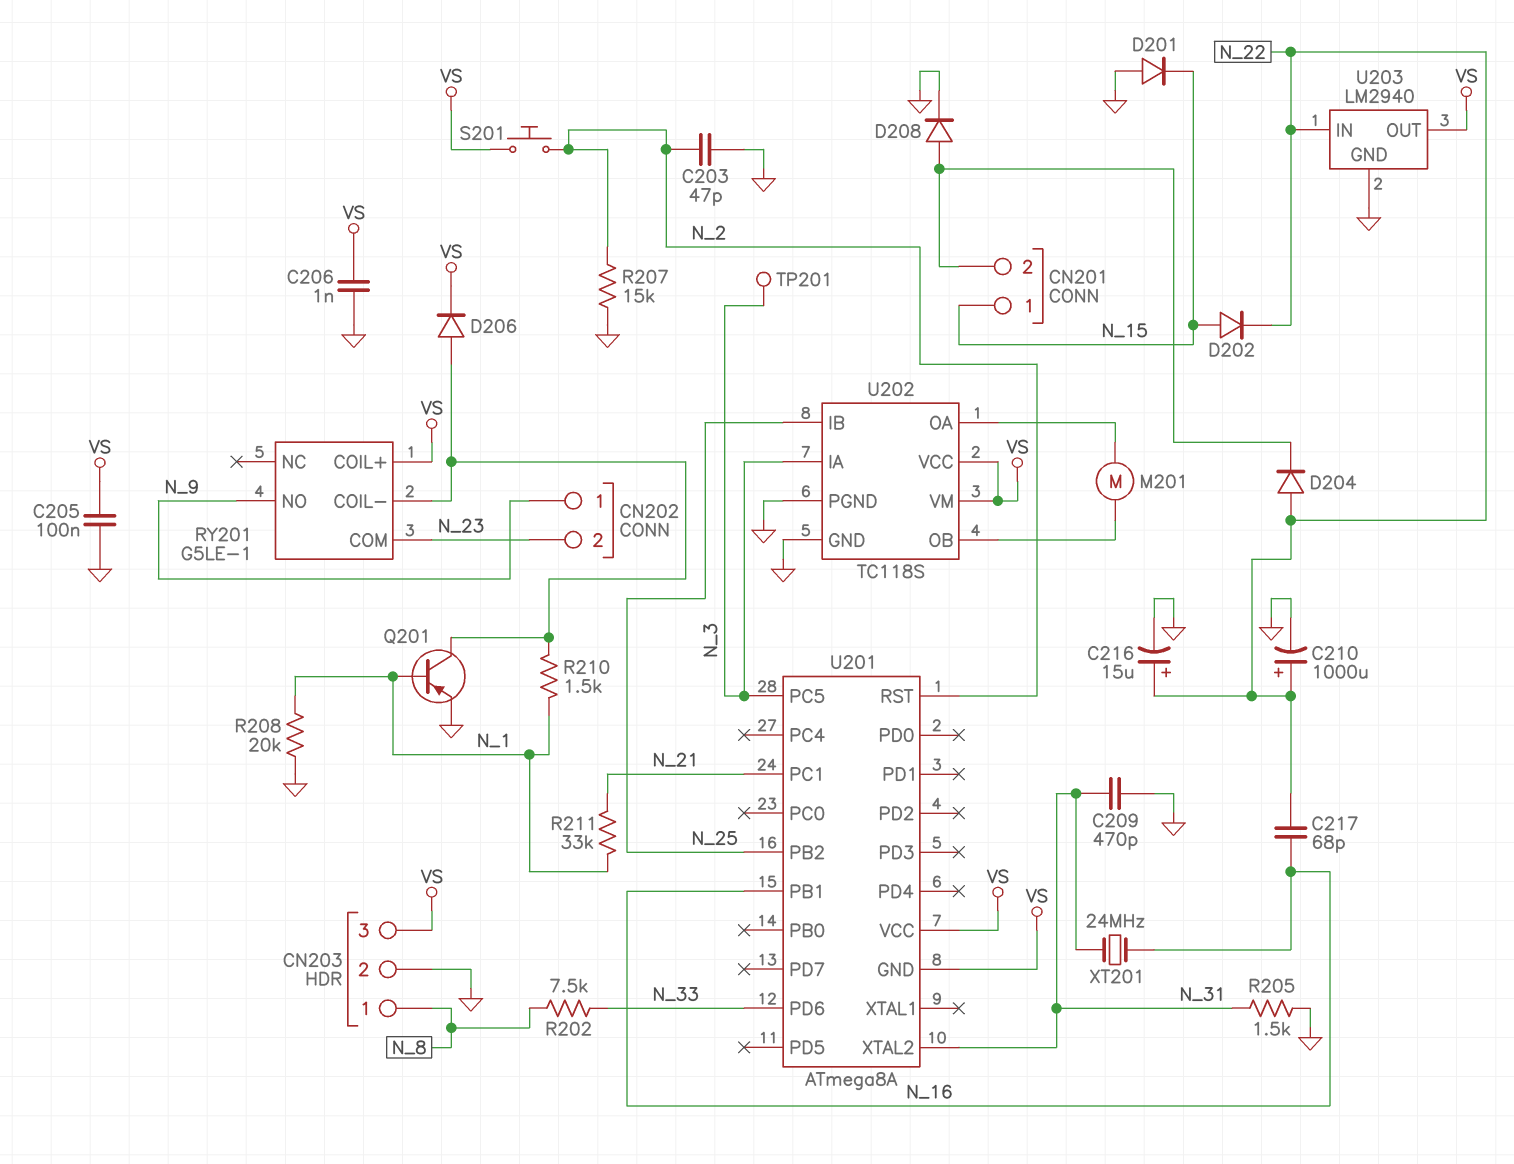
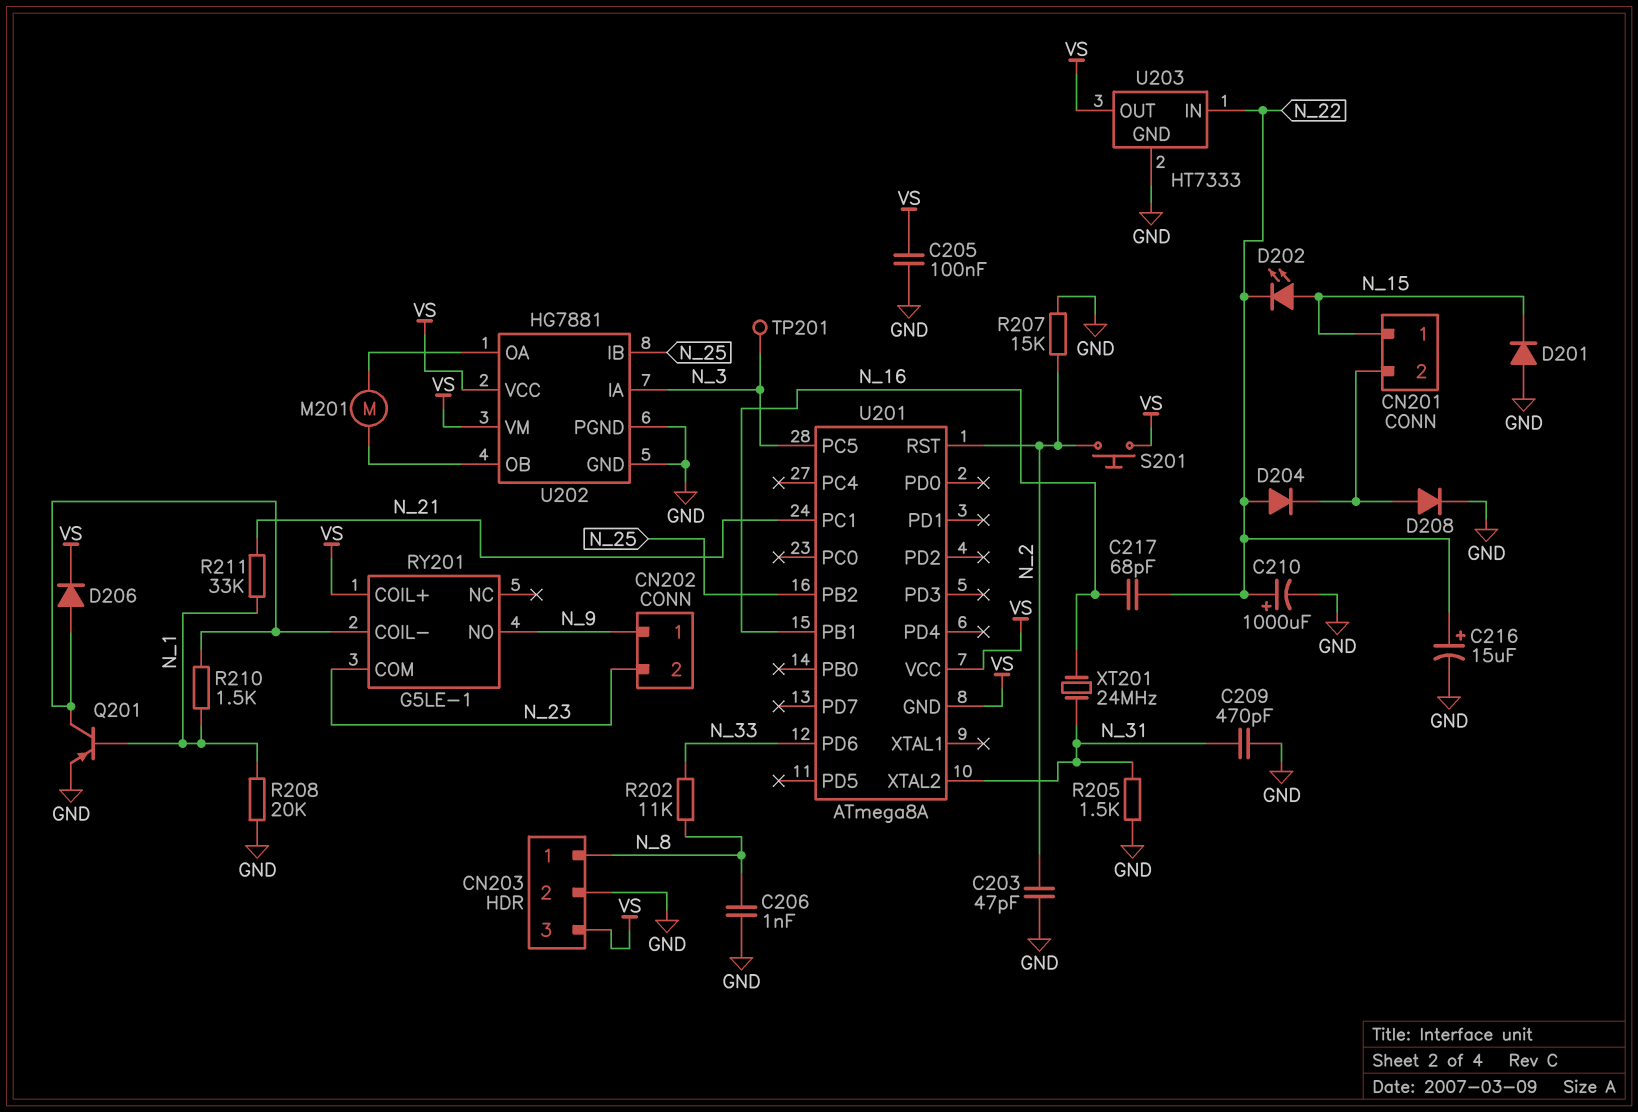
C206: 1nF (GND, VS) -> 1nF (GND, N_8)
D202: diode (A N_15, K N_22) -> LED (A N_15, K N_22)
R202: 7.5k (N_8, N_33) -> 11k (N_8, N_33)
U202: TC118S -> HG7881
U203: LM2940 -> HT7333

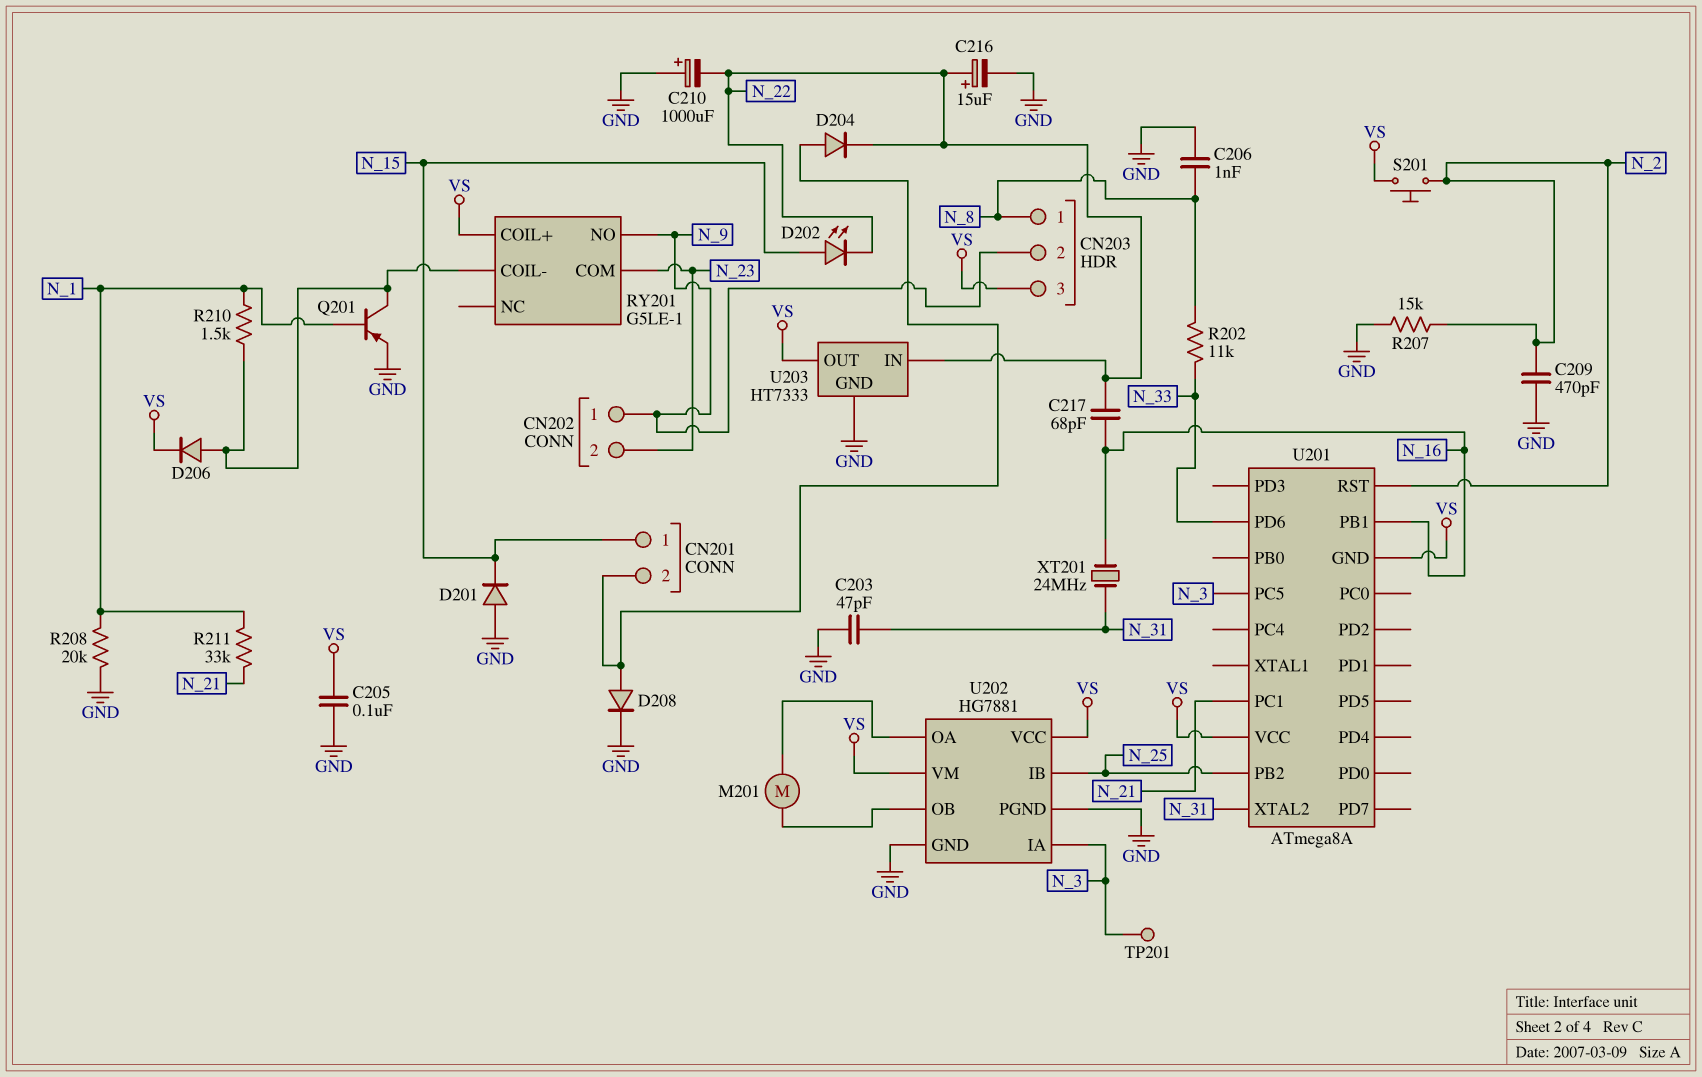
C203: 47pF (GND, N_2) -> 47pF (GND, N_31)
C209: 470pF (GND, N_31) -> 470pF (GND, N_2)
C210: 1000uF (plus N_22, minus GND) -> 1000uF (plus GND, minus N_22)
CN203 pin 2: GND -> N_9
D204: diode (A N_22, K CN201/2) -> diode (A CN201/2, K N_22)
R205: 1.5k (GND, N_31) -> none

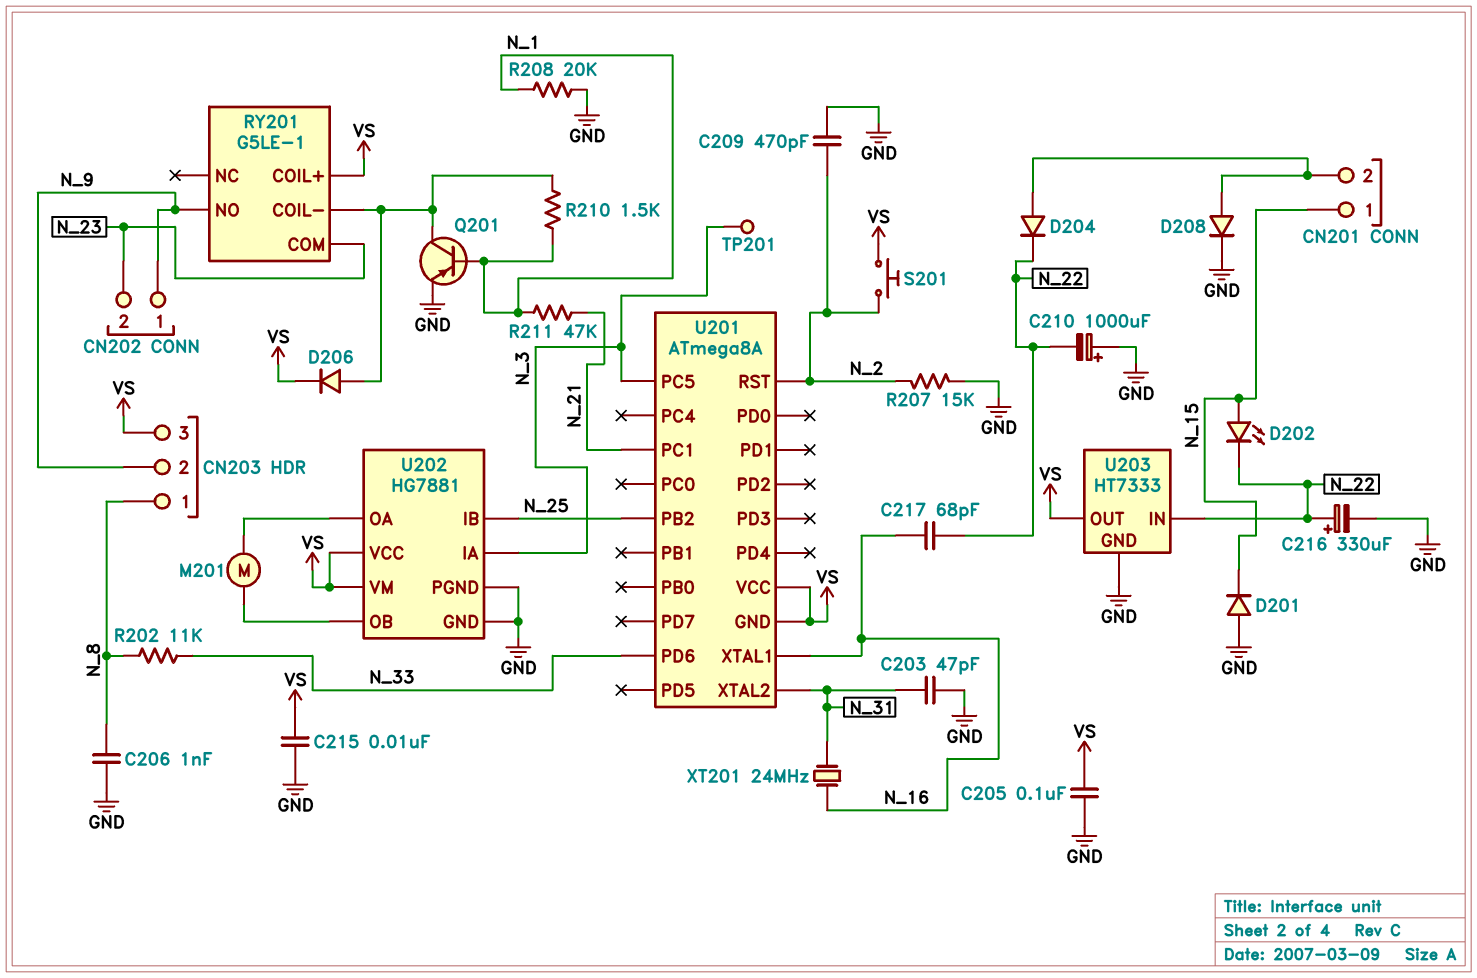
C215: none -> 10nF (GND, VS)
C216: 15uF (plus N_22, minus GND) -> 330uF (plus N_22, minus GND)
R211: 33k (N_1, N_21) -> 47k (N_1, N_21)
U201 pin PB1: N_16 -> none
U201 pin XTAL1: none -> N_16

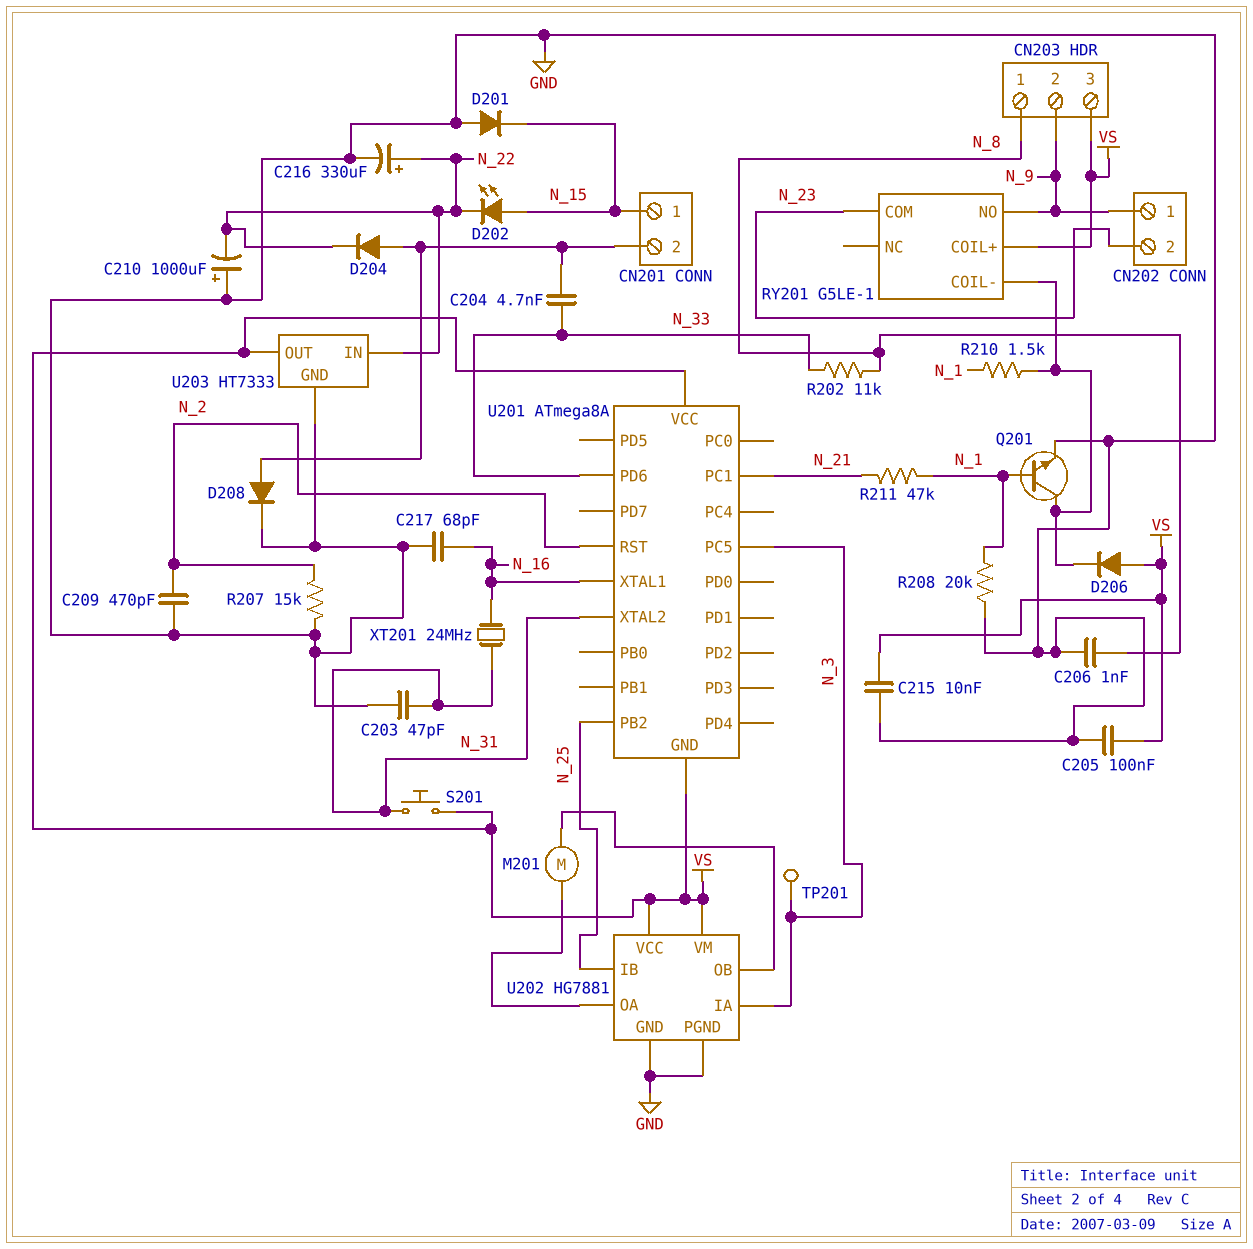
C204: none -> 4.7nF (CN201/2, N_33)
C217: 68pF (N_16, N_22) -> 68pF (GND, N_16)
D206: diode (A RY201/COIL-, K VS) -> diode (A VS, K RY201/COIL-)
Q201: PNP (B N_1, C RY201/COIL-, E GND) -> NPN (B N_1, C RY201/COIL-, E GND)
S201: button (N_2, VS) -> button (N_31, VS)

